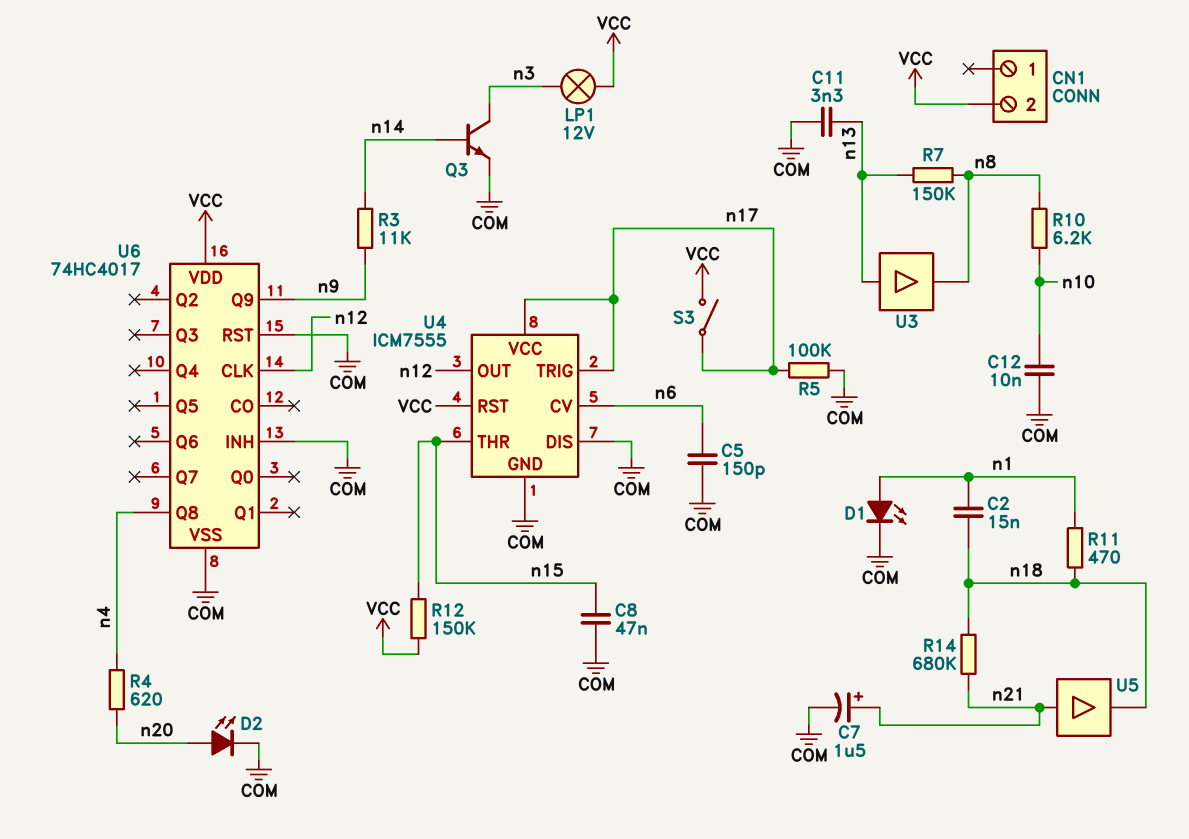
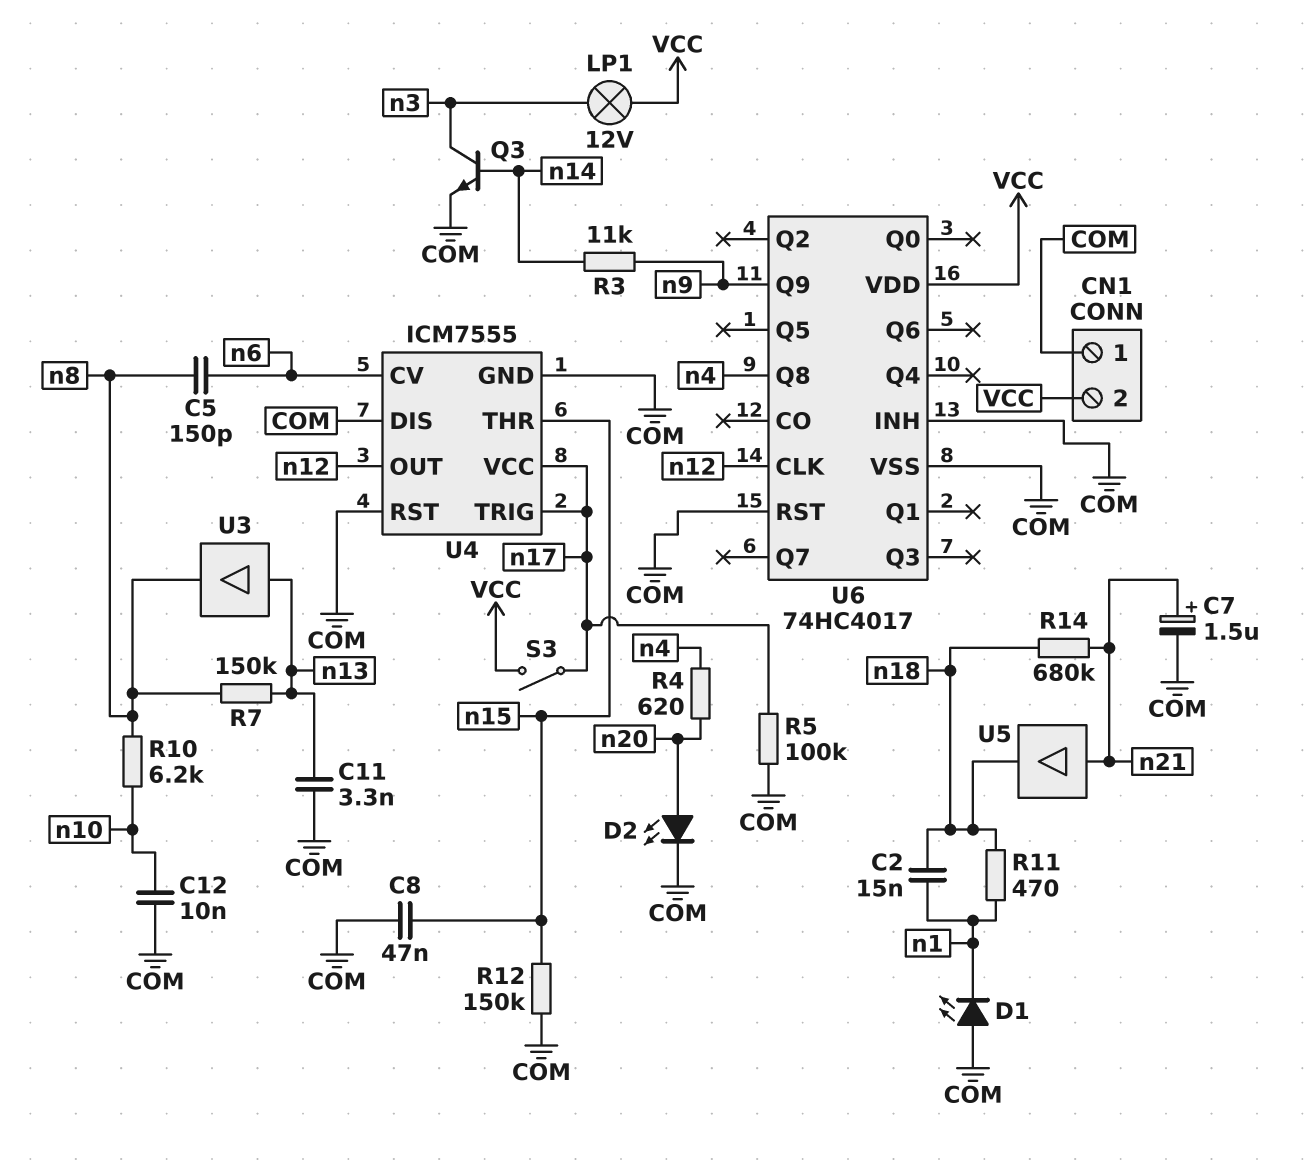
C5: 150pF (COM, n6) -> 150pF (n6, n8)
CN1 pin 1: none -> COM
D1: LED (A n1, K COM) -> LED (A COM, K n1)
R12: 150k (VCC, n15) -> 150k (COM, n15)
U4 pin RST: VCC -> COM

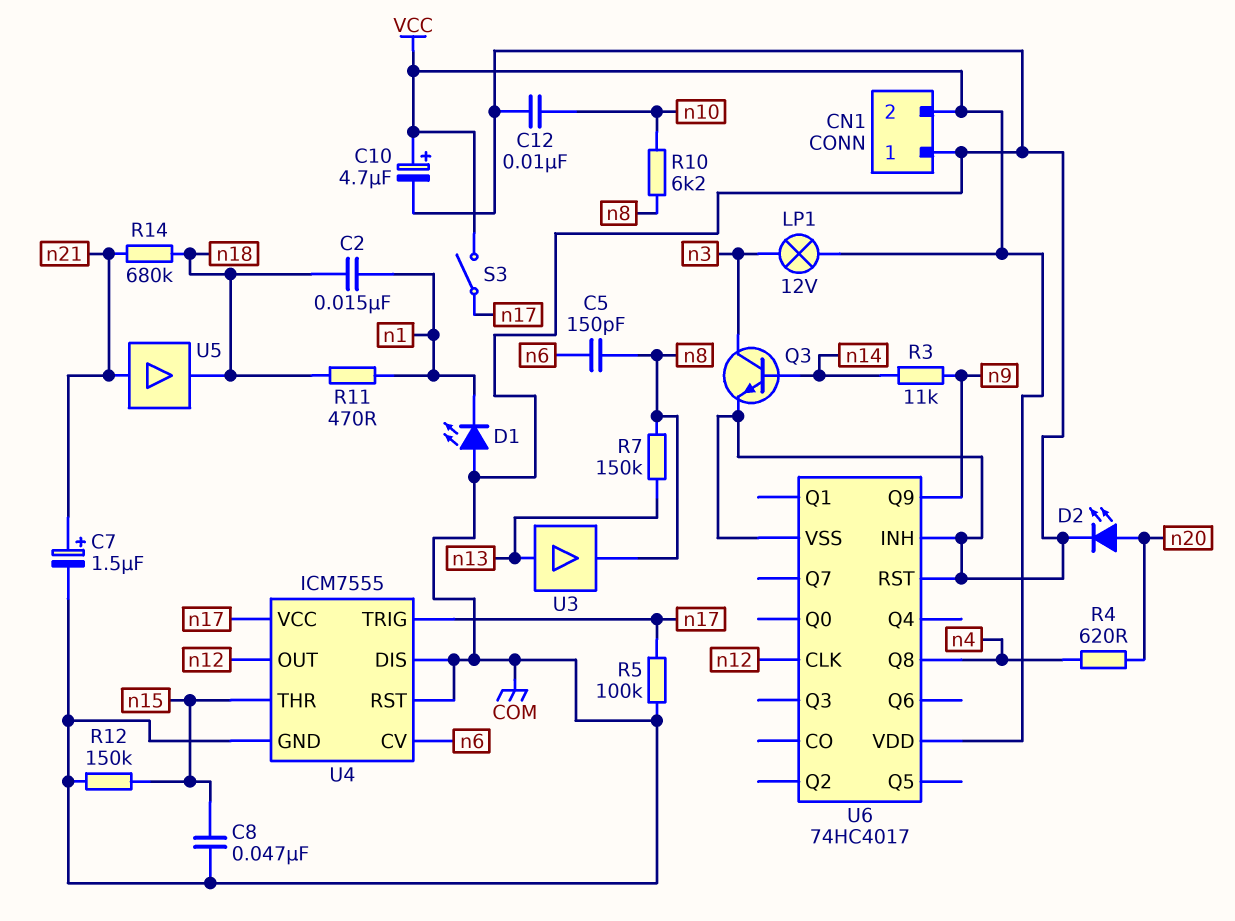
C10: none -> 4.7uF (plus VCC, minus COM)
C11: 3.3nF (COM, n13) -> none

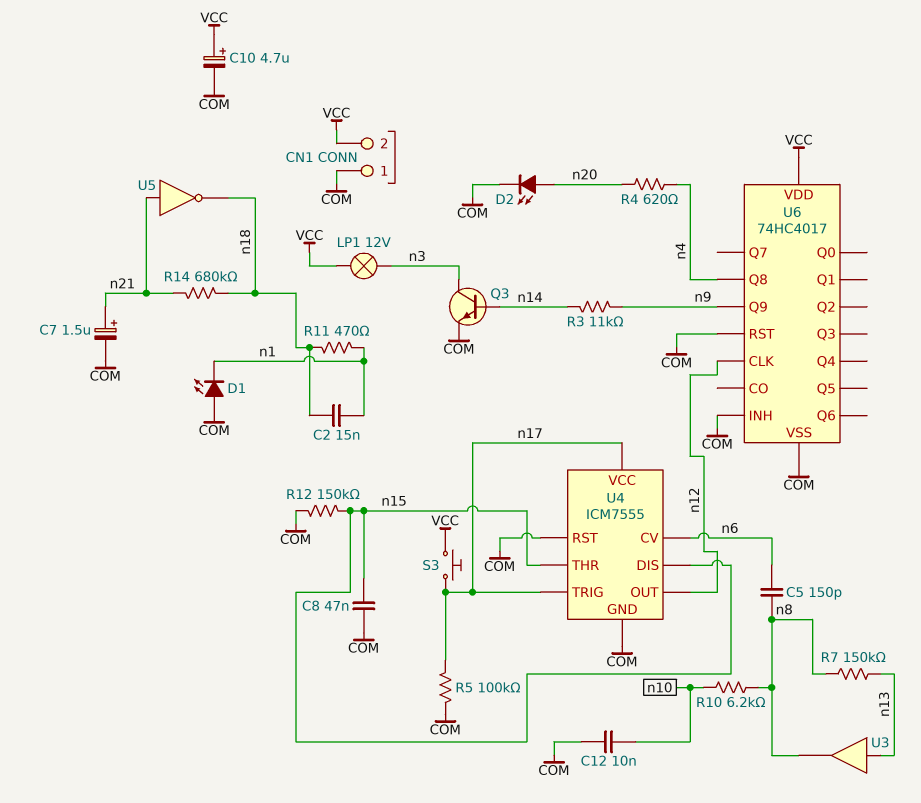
S3: switch (VCC, n17) -> button (VCC, n17)
U4 pin DIS: COM -> n15
U5: buffer (in n21, out n18) -> NOT (in n21, out n18)

